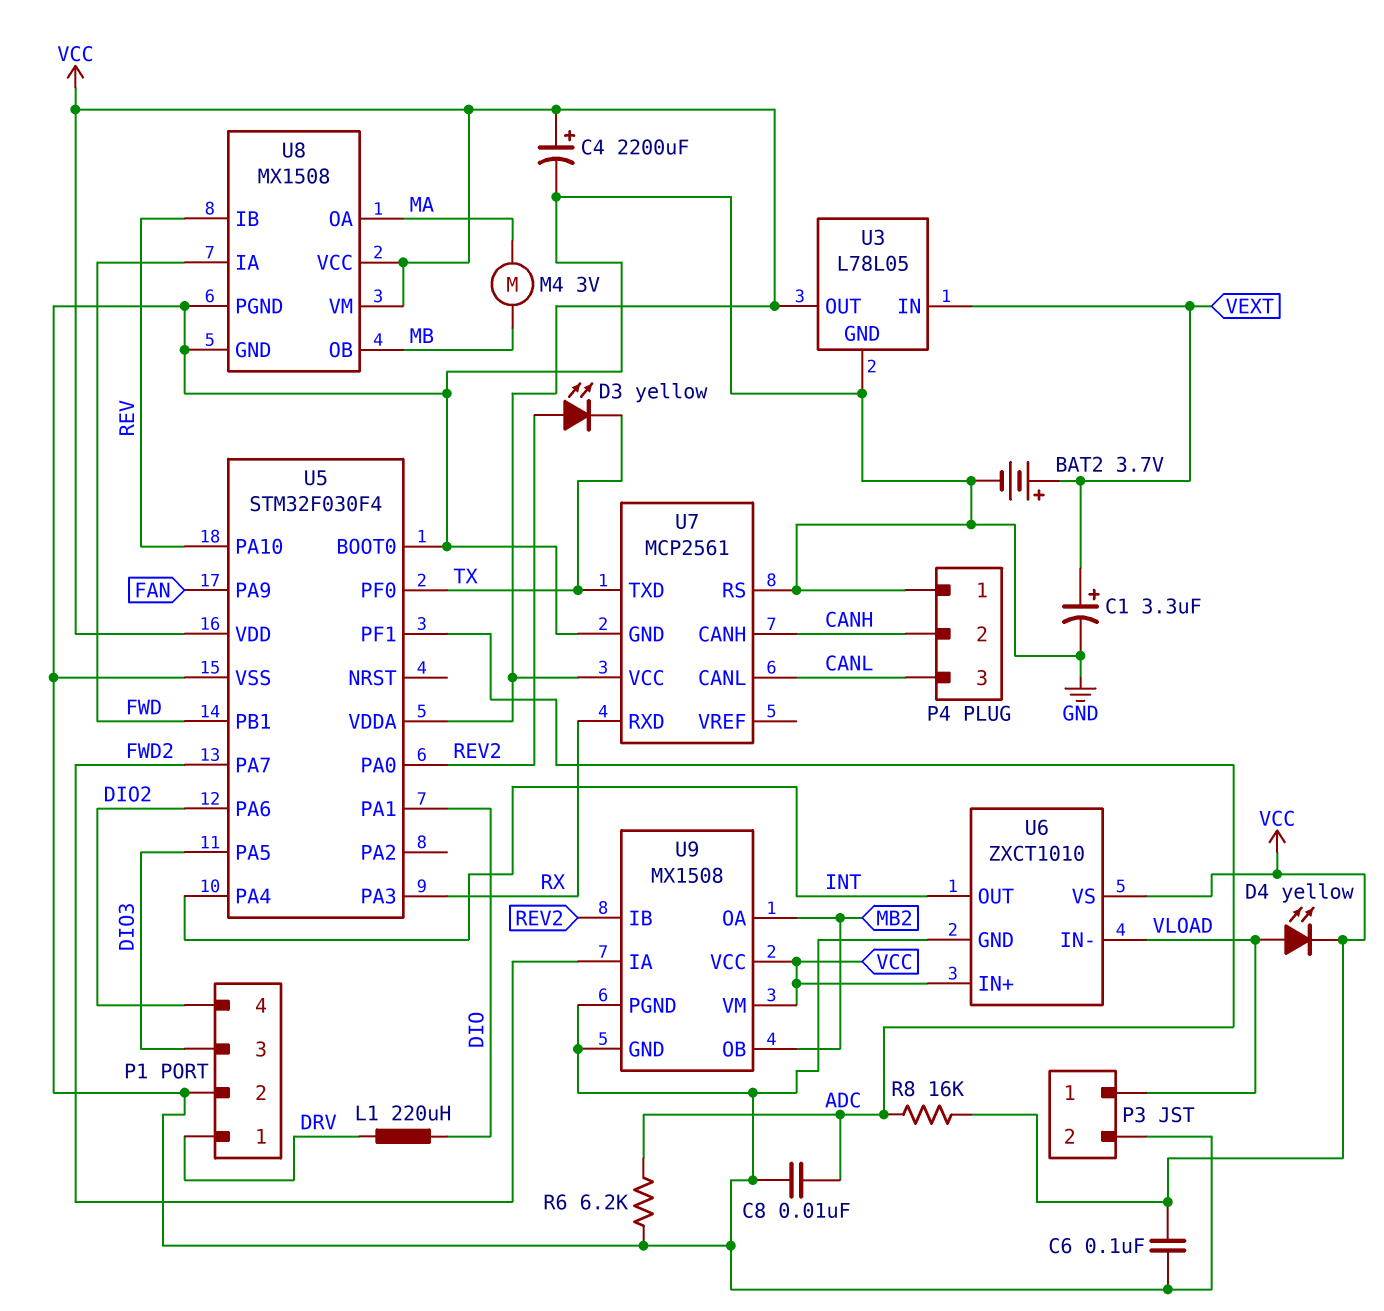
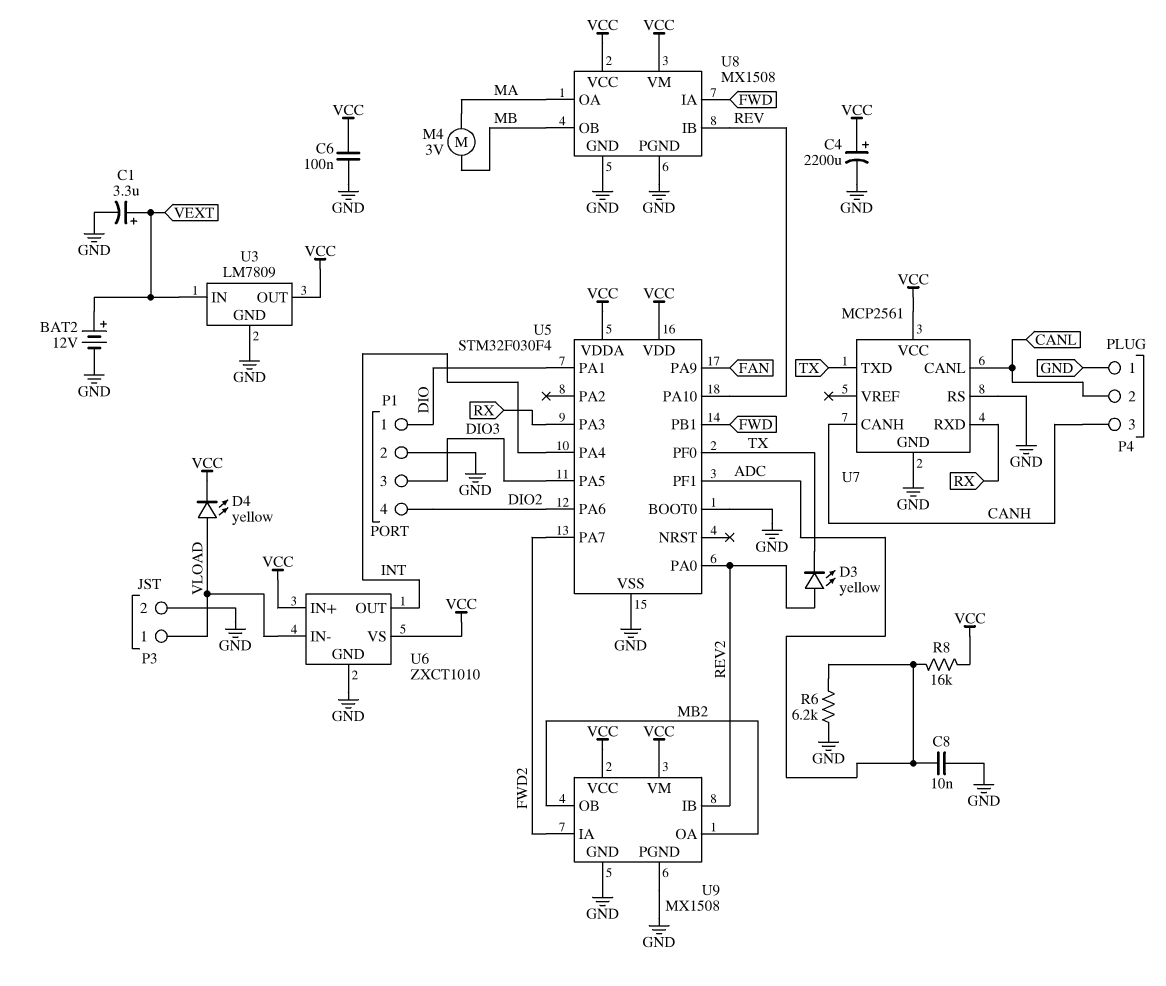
BAT2: 3.7V (plus VEXT, minus GND) -> 12V (plus VEXT, minus GND)
L1: 220uH (DIO, DRV) -> none
P1 pin 1: DRV -> DIO
P4 pin 2: CANH -> CANL
P4 pin 3: CANL -> CANH
U3: L78L05 -> LM7809

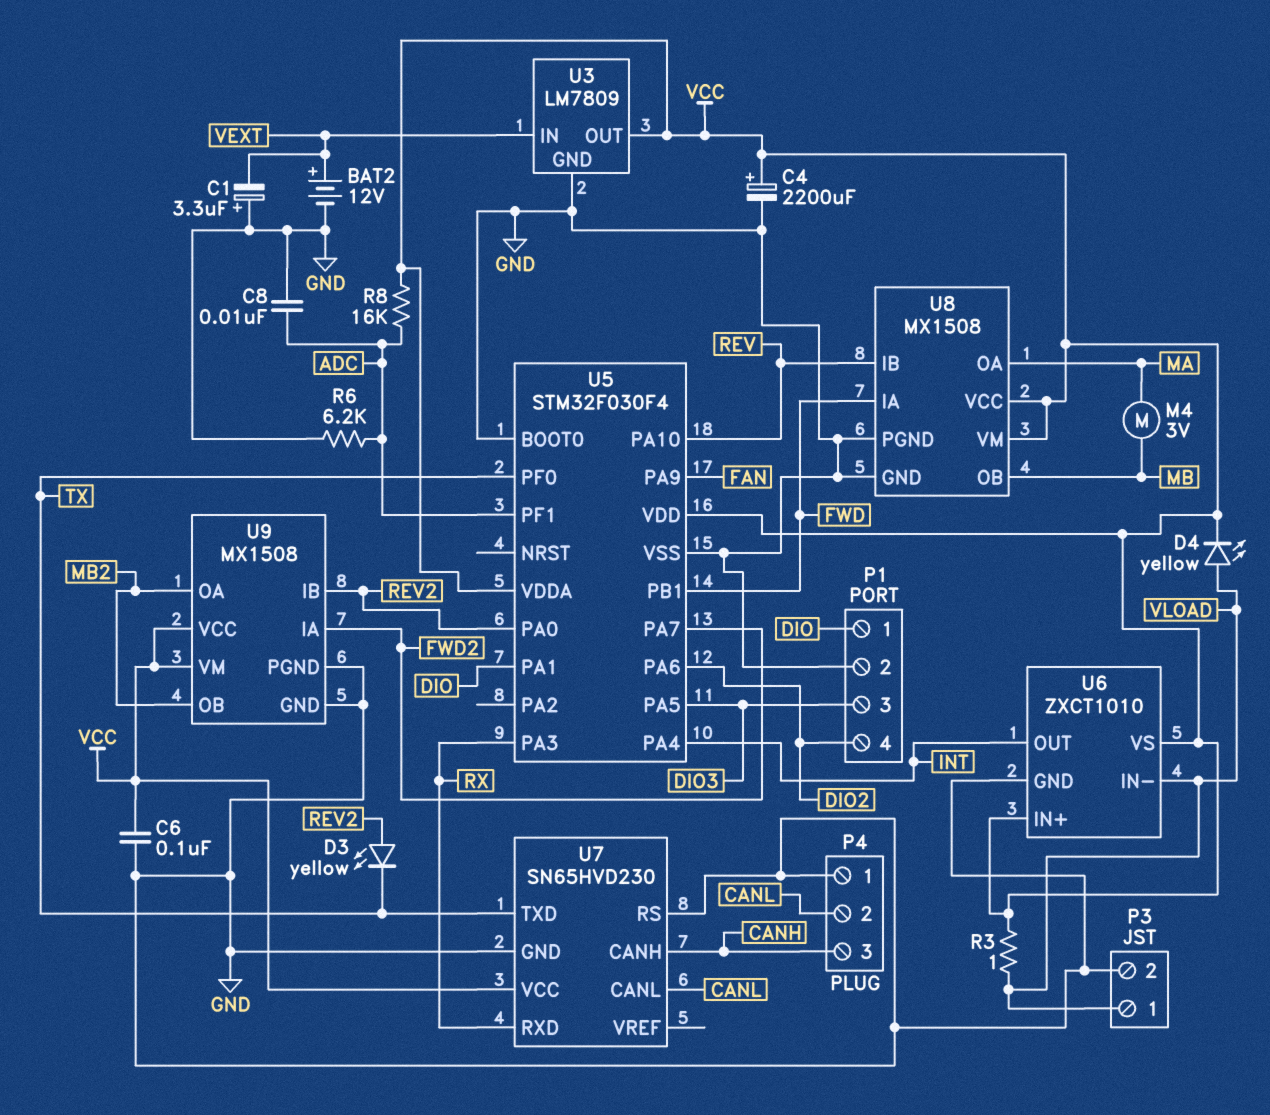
C1: 3.3uF (plus VEXT, minus GND) -> 3.3uF (plus GND, minus VEXT)
R3: none -> 1 (VCC, VLOAD)
U7: MCP2561 -> SN65HVD230

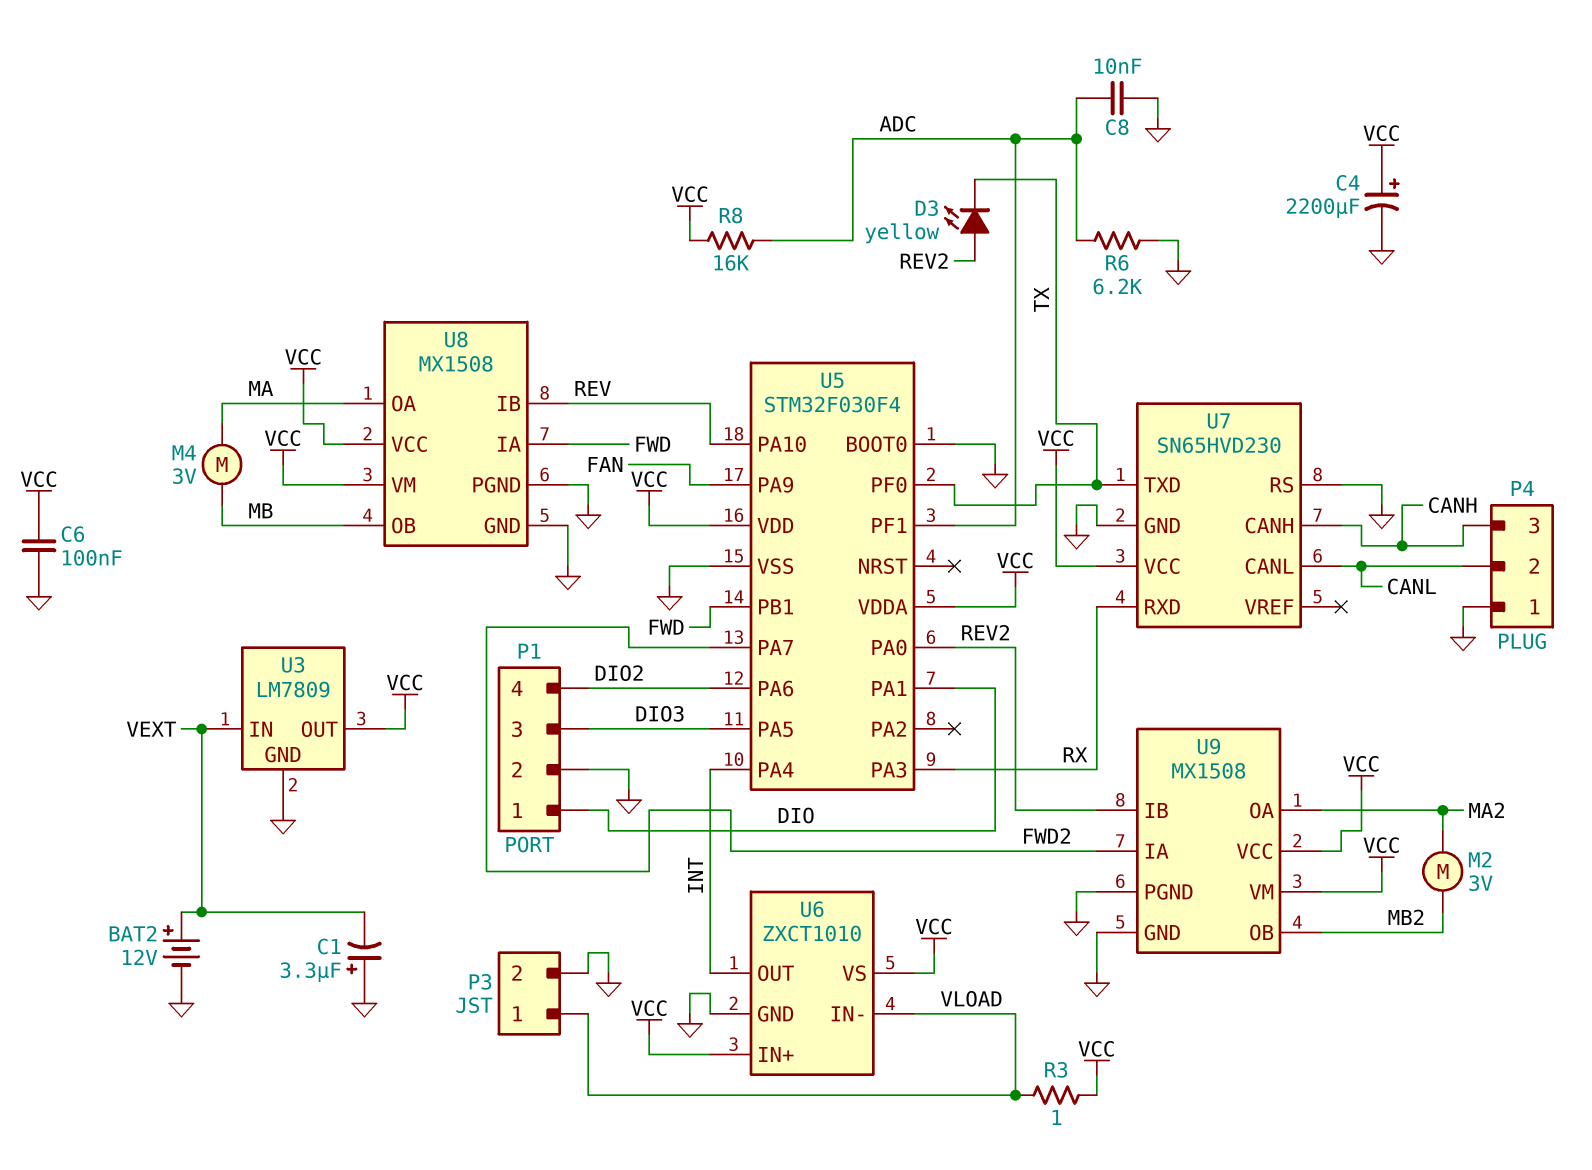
D4: LED yellow (A VLOAD, K VCC) -> none
M2: none -> motor 3V (MA2, MB2)
U9 pin OA: MB2 -> MA2

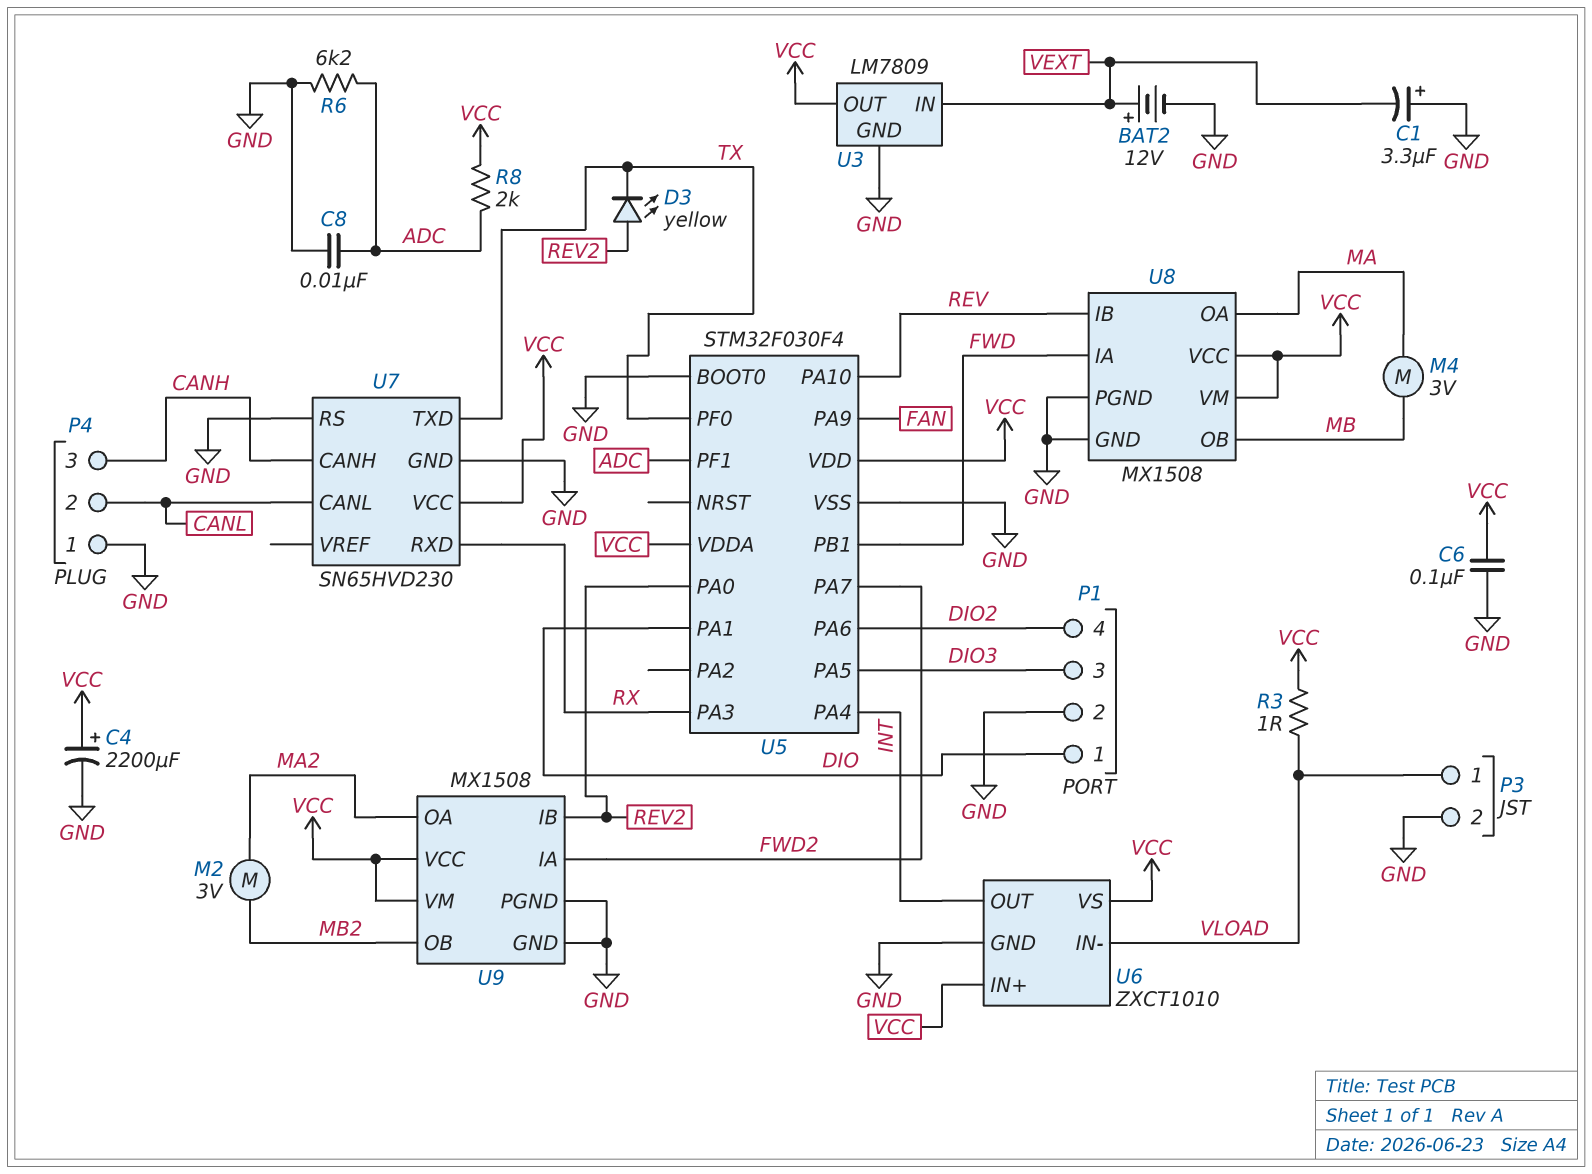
R8: 16k (ADC, VCC) -> 2k (ADC, VCC)

